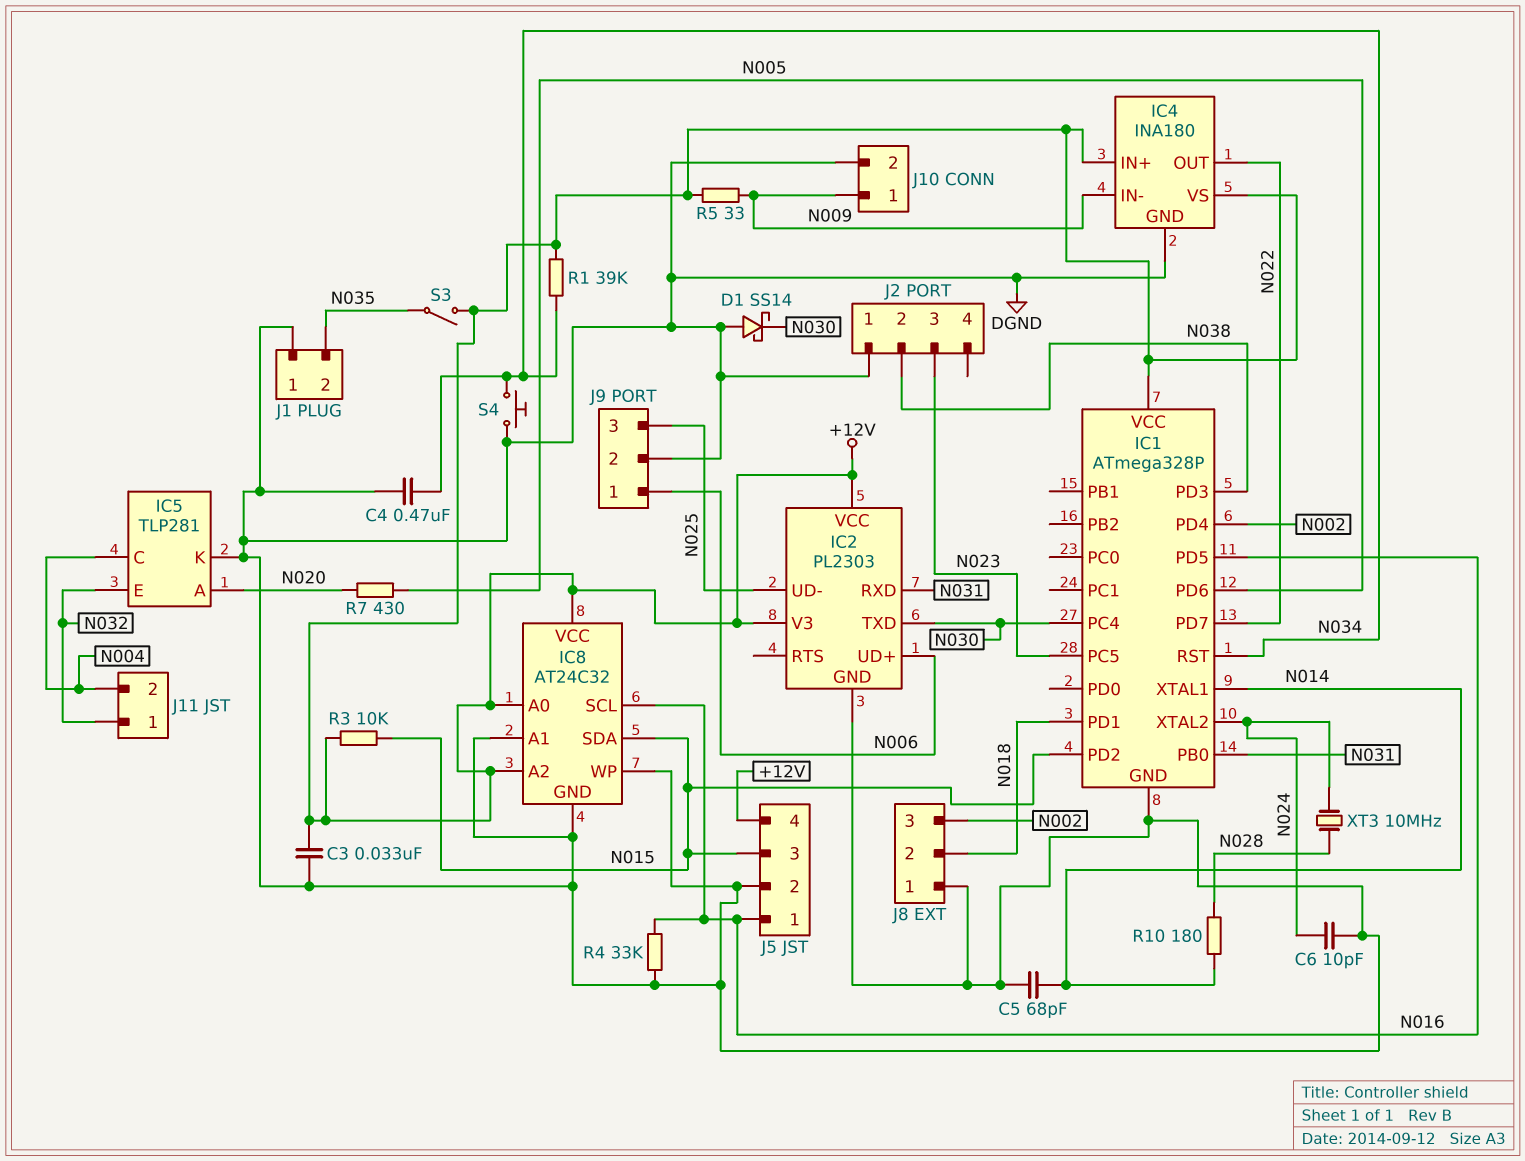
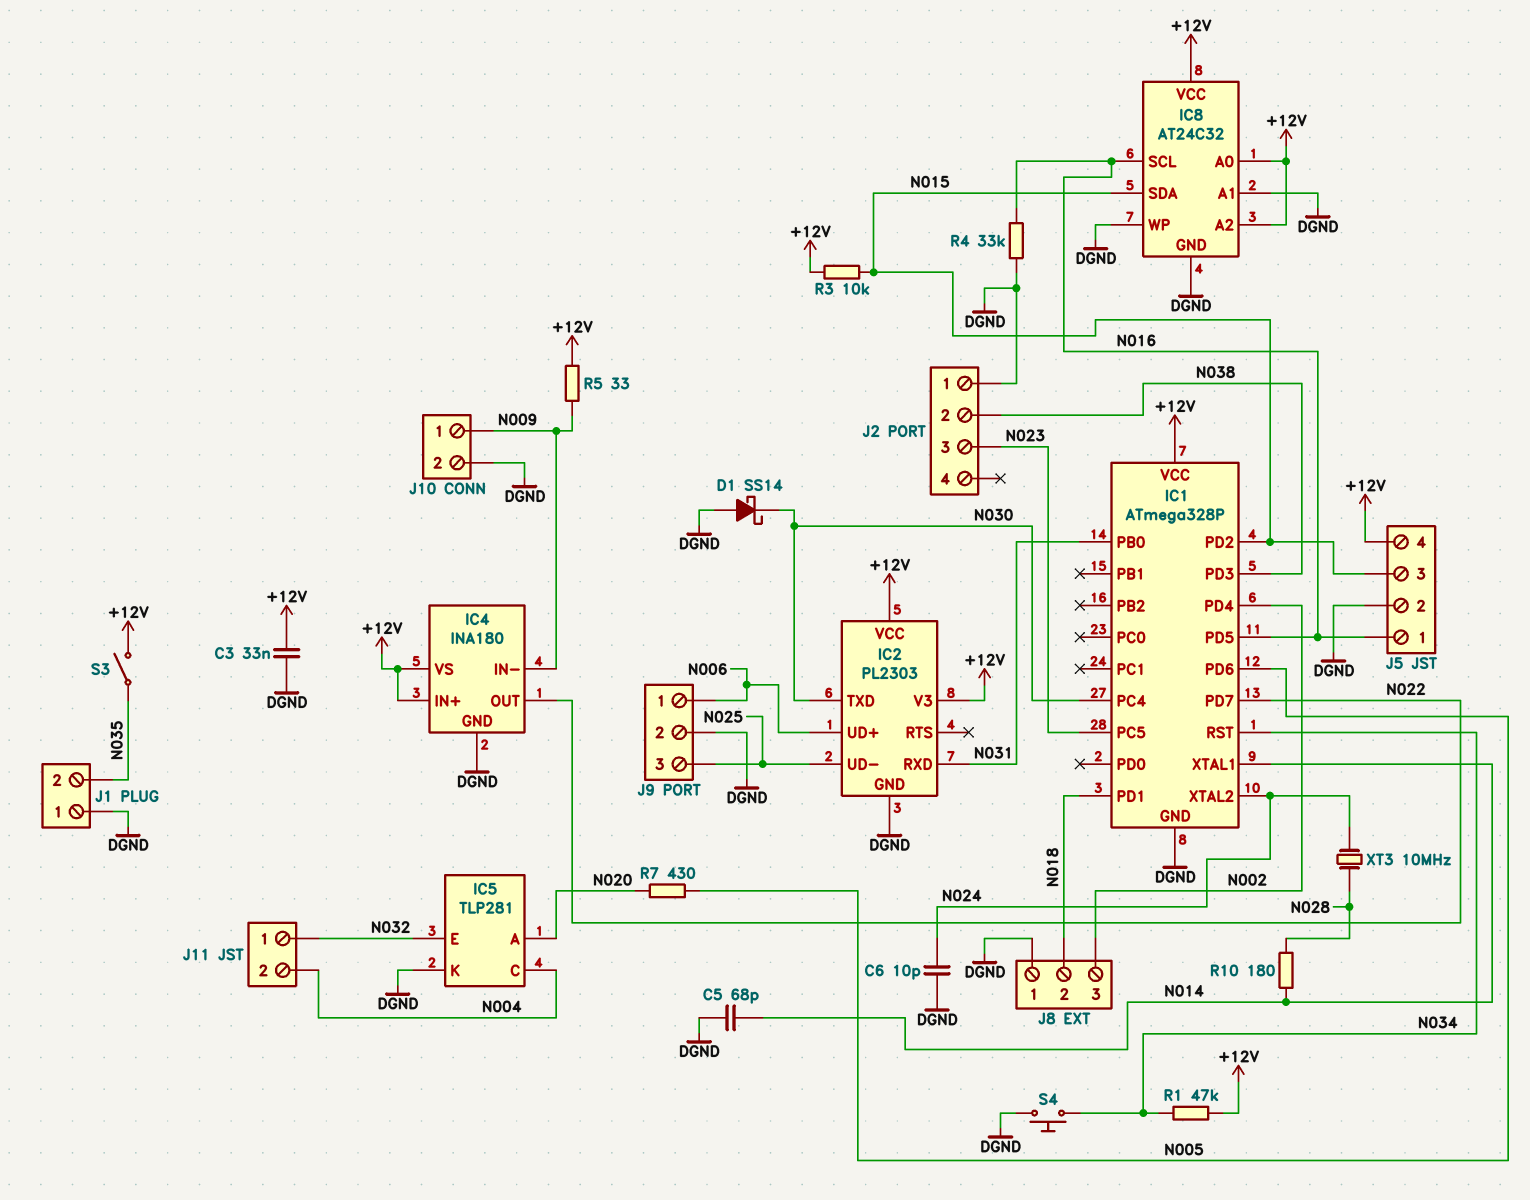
C4: 470nF (DGND, N034) -> none
R1: 39k (+12V, N034) -> 47k (+12V, N034)

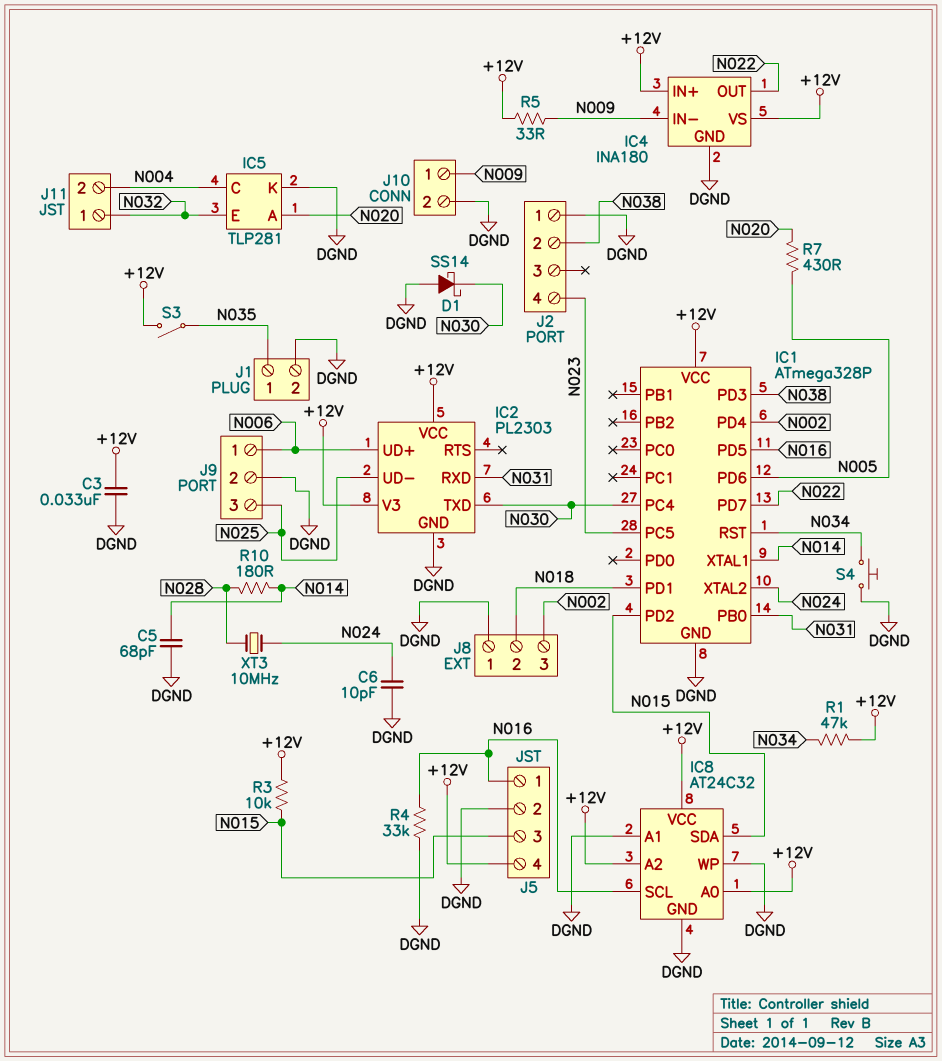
J1 pin 1: DGND -> N035
J1 pin 2: N035 -> DGND
J2 pin 3: N023 -> none
J2 pin 4: none -> N023

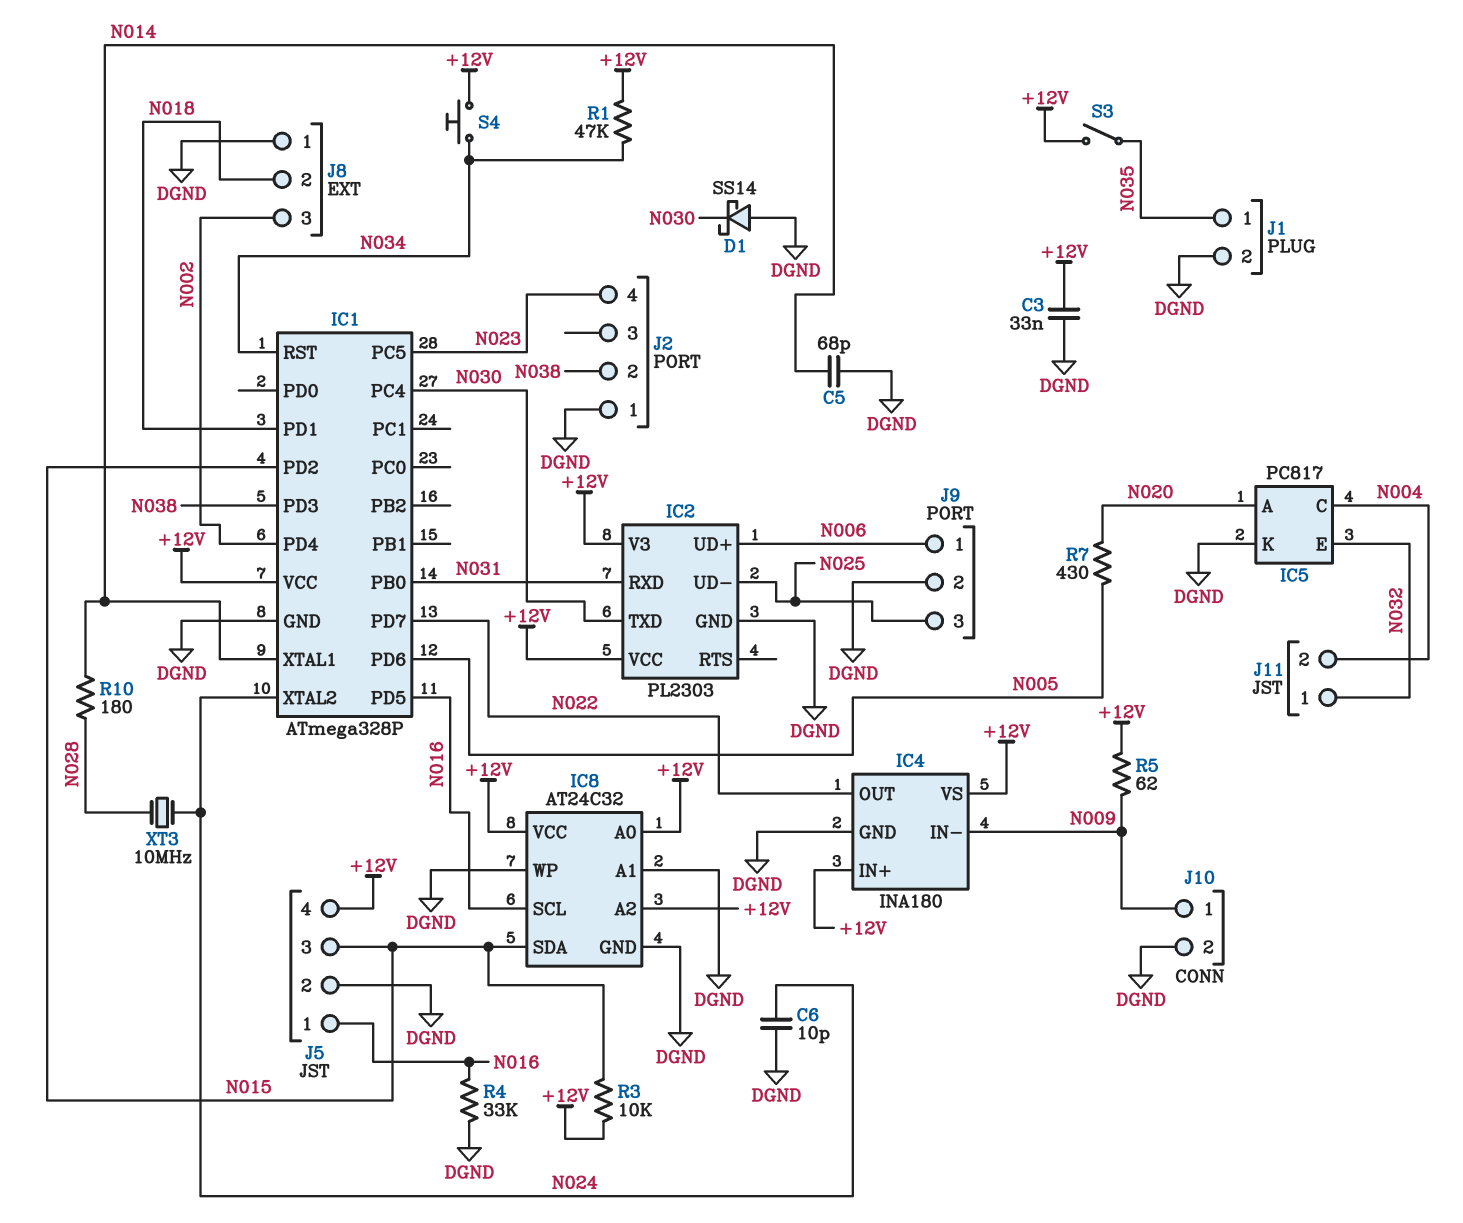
IC5: TLP281 -> PC817
R5: 33 (+12V, N009) -> 62 (+12V, N009)
S4: button (DGND, N034) -> button (+12V, N034)

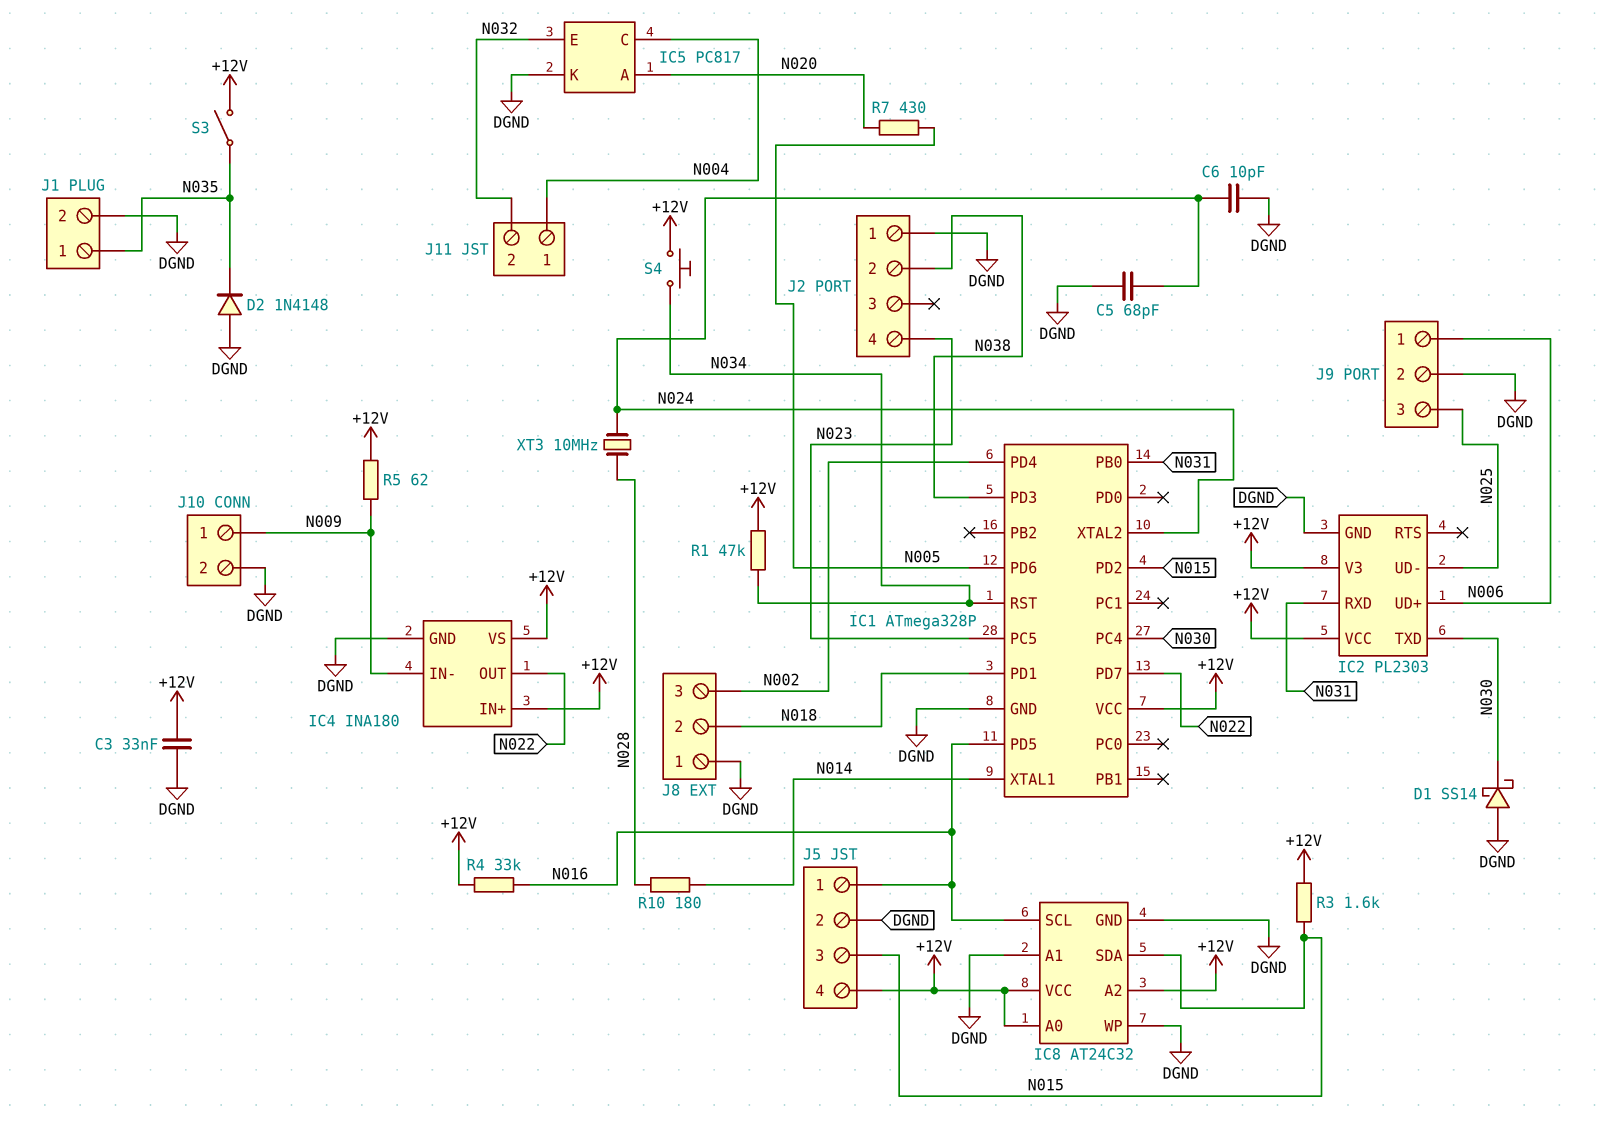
C5: 68pF (DGND, N014) -> 68pF (DGND, N024)
D2: none -> diode 1N4148 (A DGND, K N035)
J11 pin 1: N032 -> N004
J11 pin 2: N004 -> N032
R3: 10k (+12V, N015) -> 1.6k (+12V, N015)
R4: 33k (DGND, N016) -> 33k (+12V, N016)

